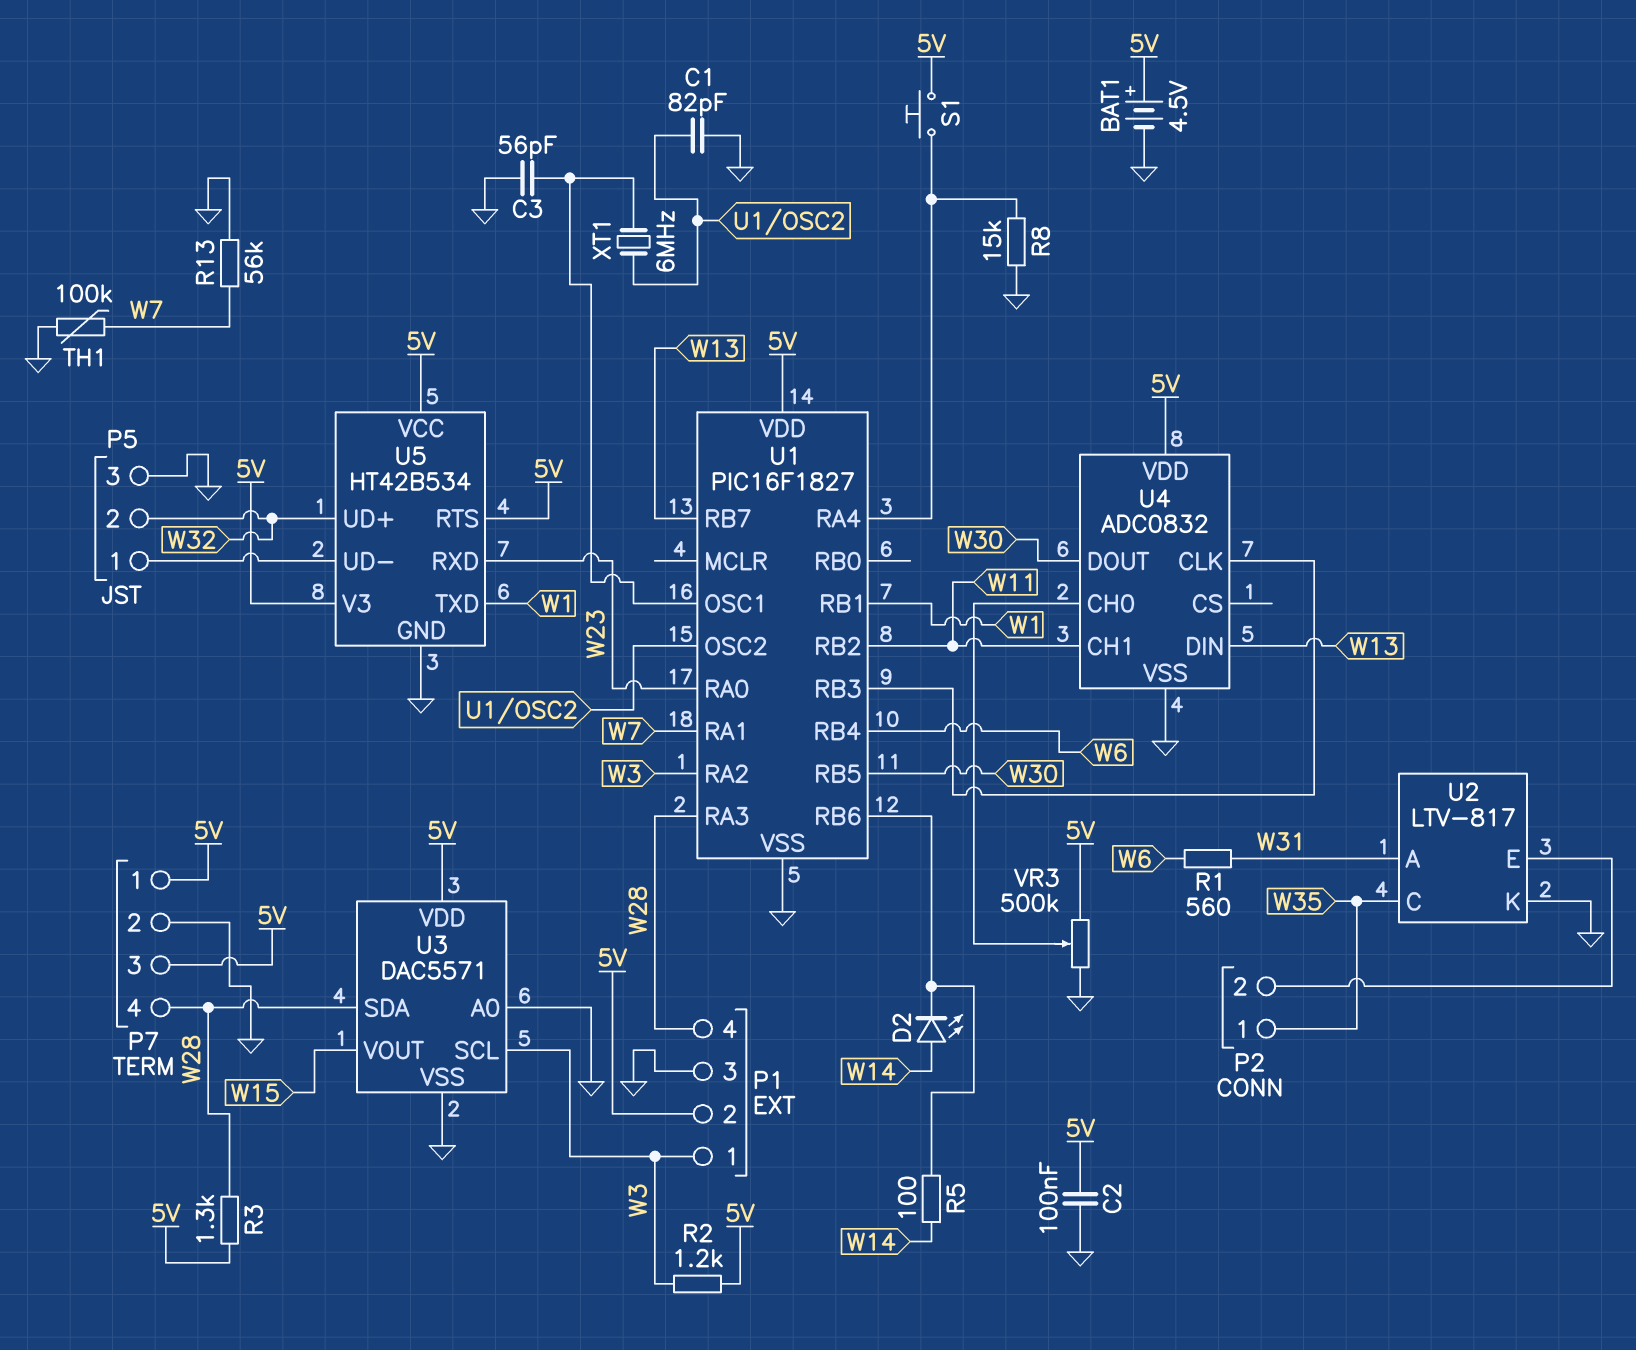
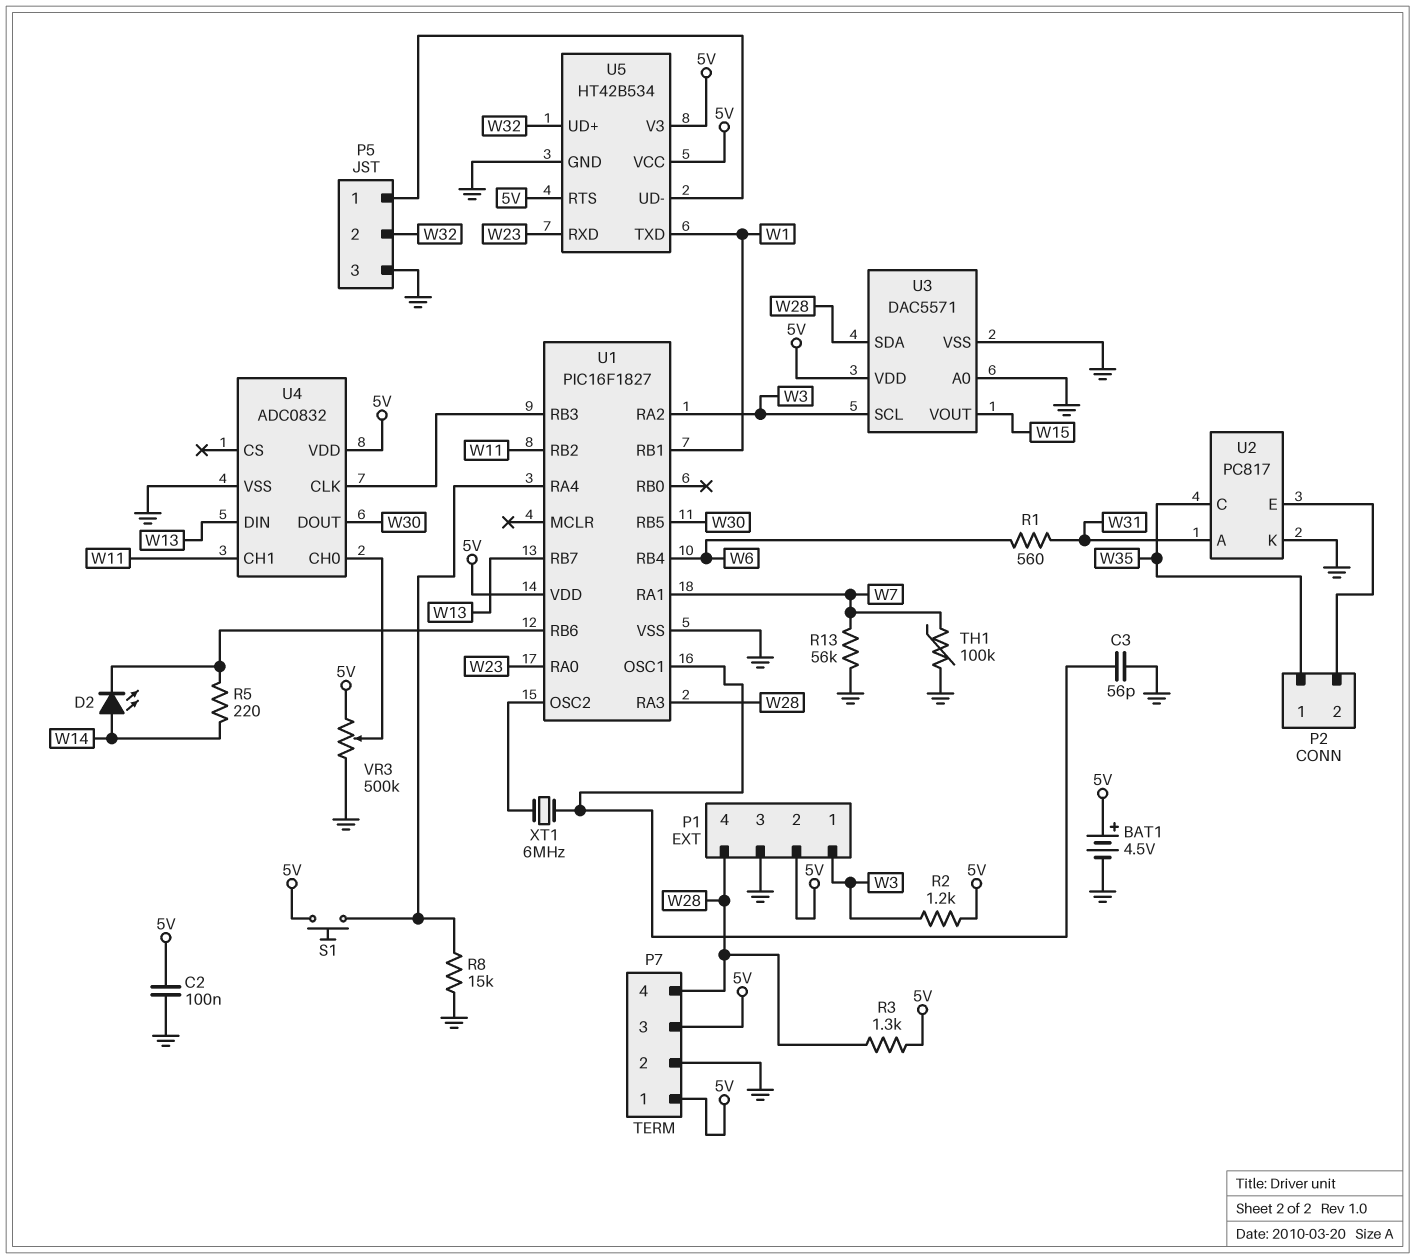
C1: 82pF (GND, U1/OSC2) -> none
R5: 100 (U1/RB6, W14) -> 220 (U1/RB6, W14)
U2: LTV-817 -> PC817

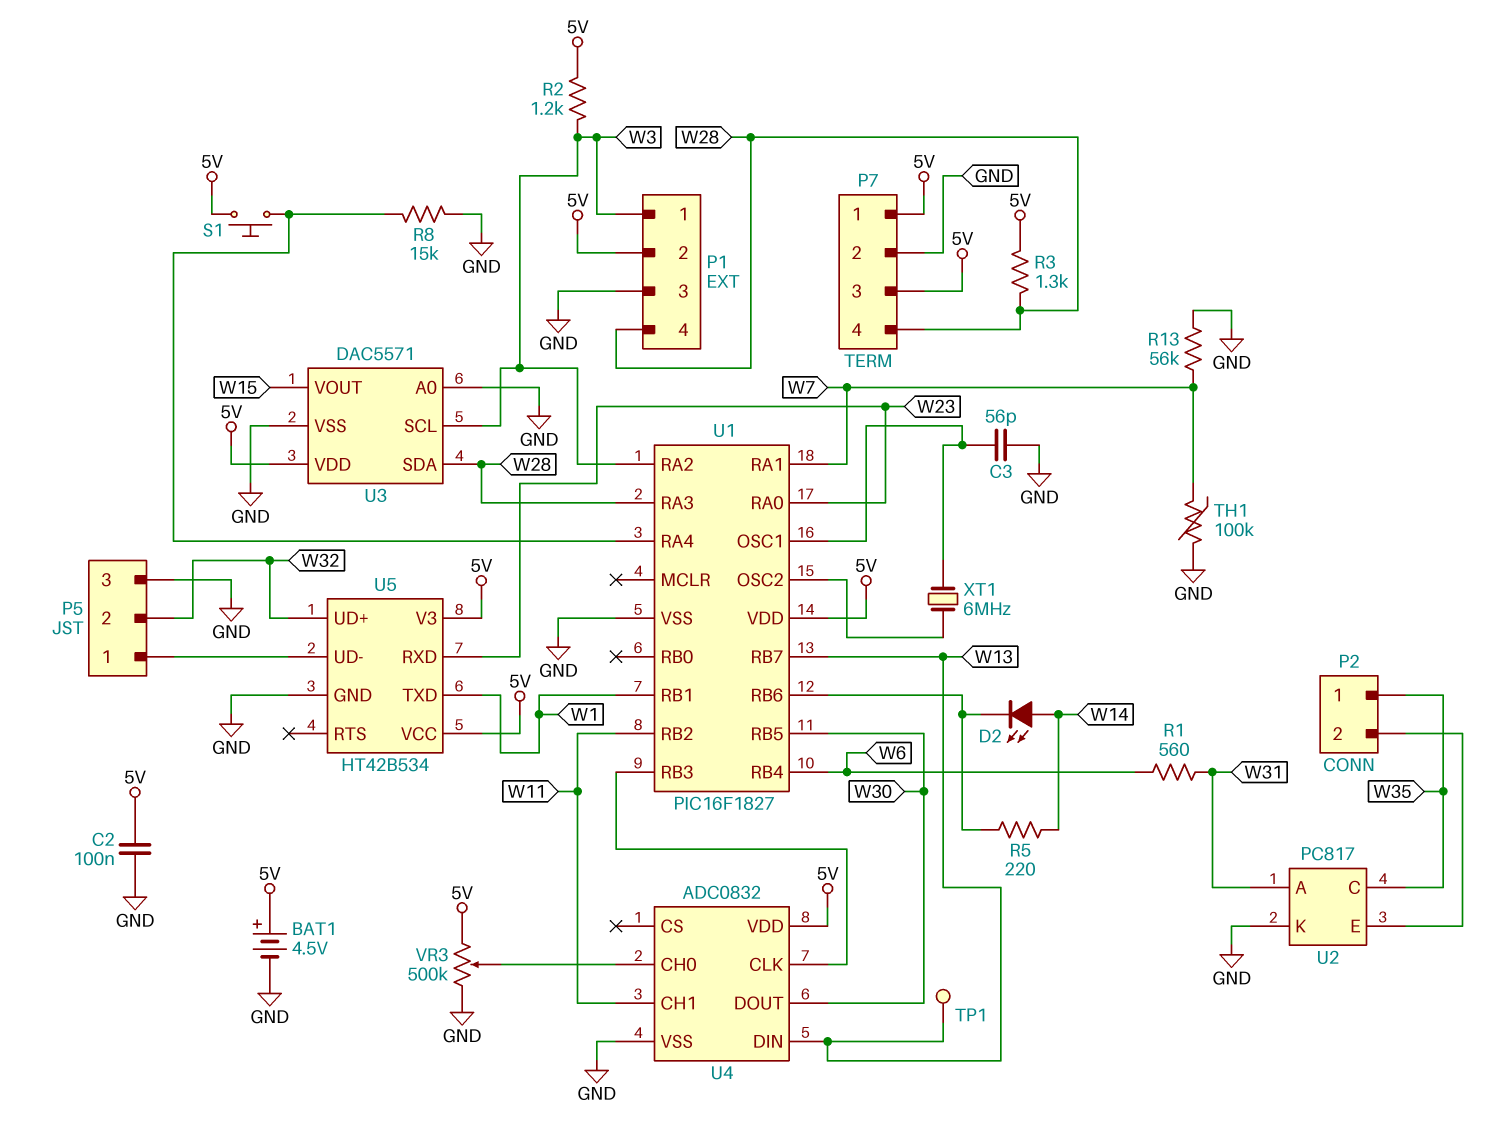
TP1: none -> test point (W13)
U5 pin RTS: 5V -> none

